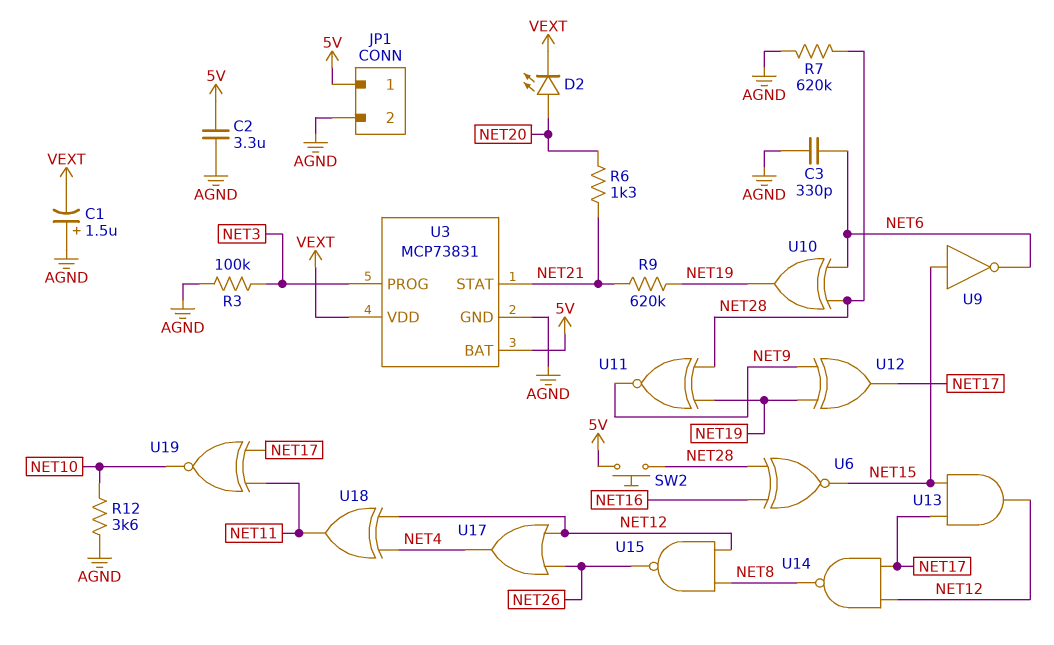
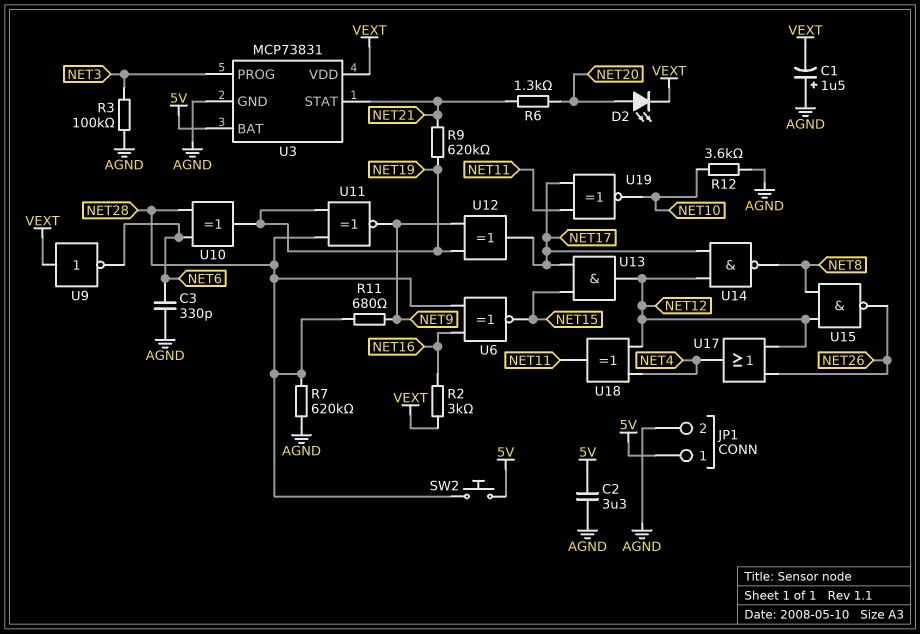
R2: none -> 3k (NET16, VEXT)
R11: none -> 680 (NET9, NET28)
U9: NOT (in NET15, out NET6) -> NOT (in VEXT, out NET6)

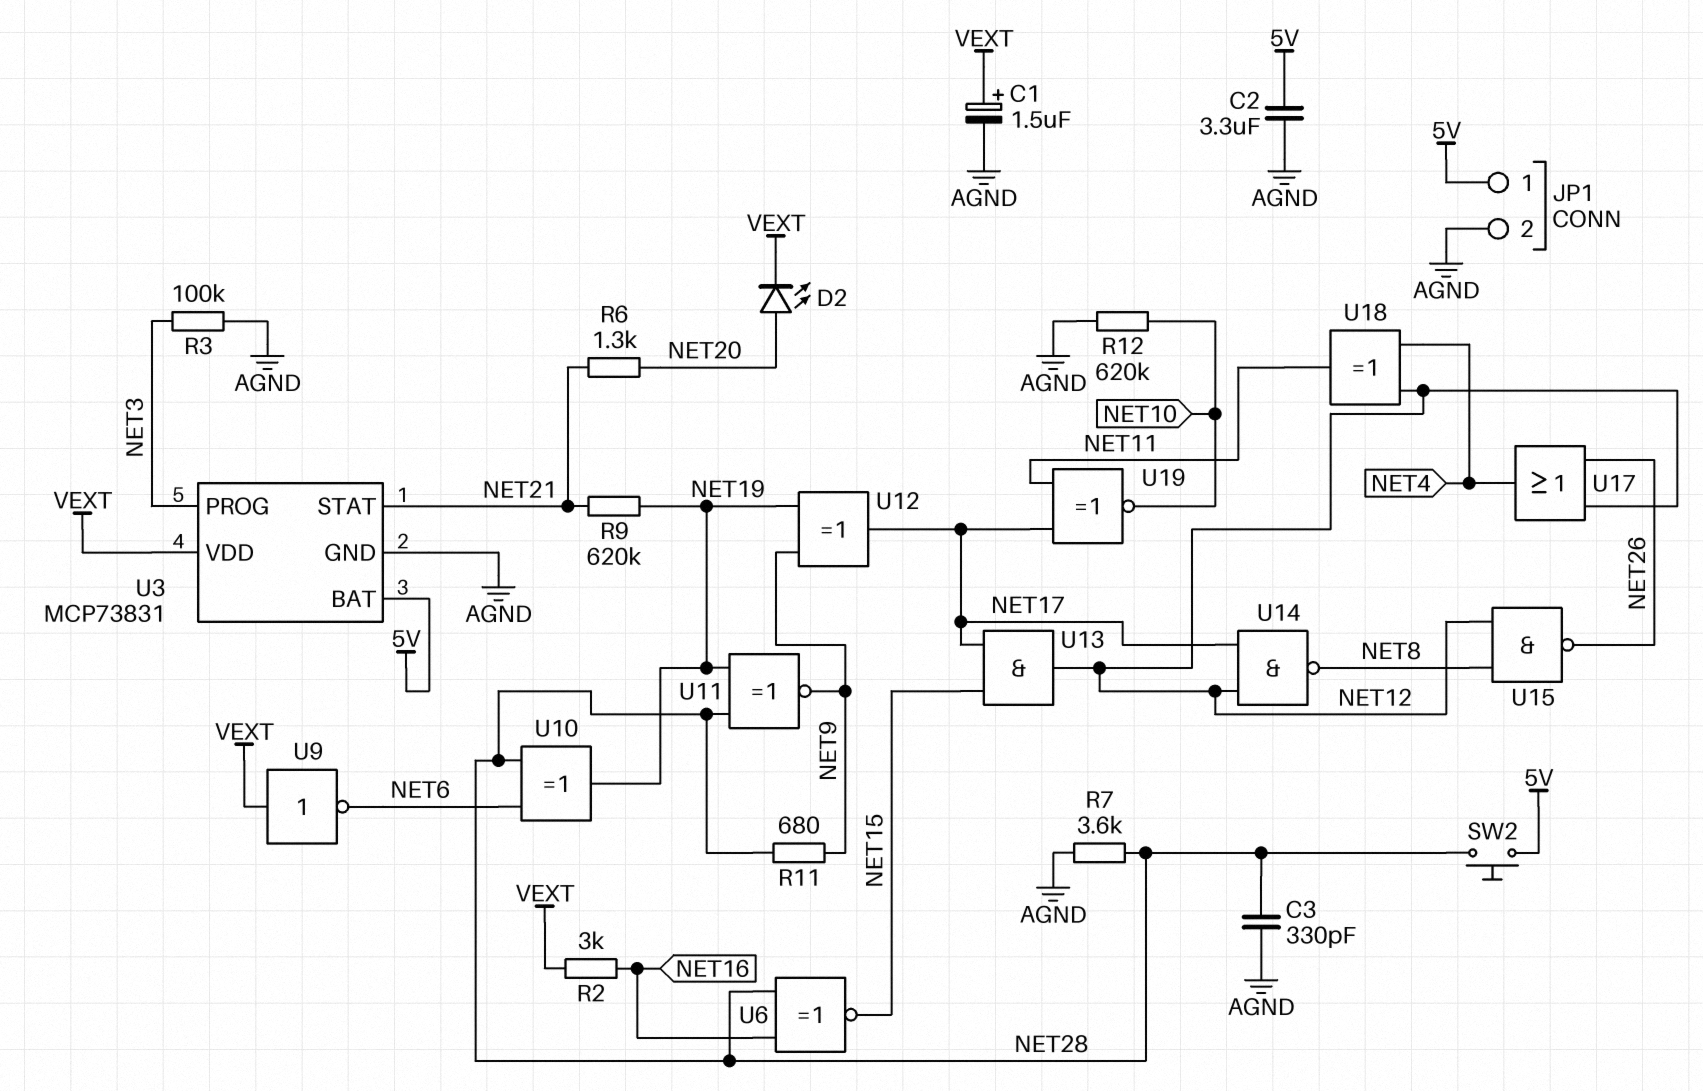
C1: 1.5uF (plus AGND, minus VEXT) -> 1.5uF (plus VEXT, minus AGND)
C3: 330pF (AGND, NET6) -> 330pF (AGND, NET28)
R7: 620k (AGND, NET28) -> 3.6k (AGND, NET28)
R12: 3.6k (AGND, NET10) -> 620k (AGND, NET10)

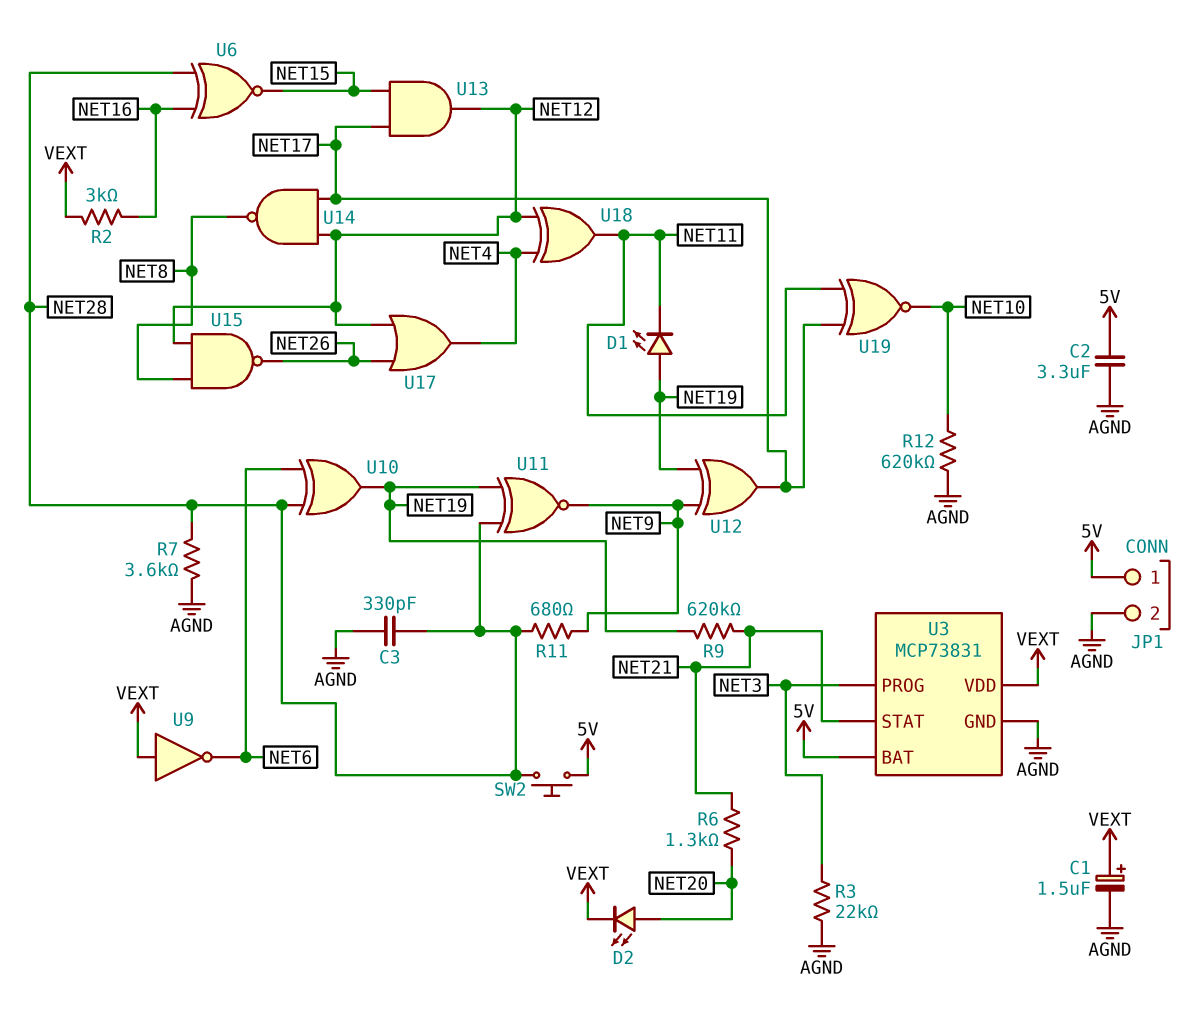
D1: none -> LED (A NET19, K NET11)
R3: 100k (AGND, NET3) -> 22k (AGND, NET3)

